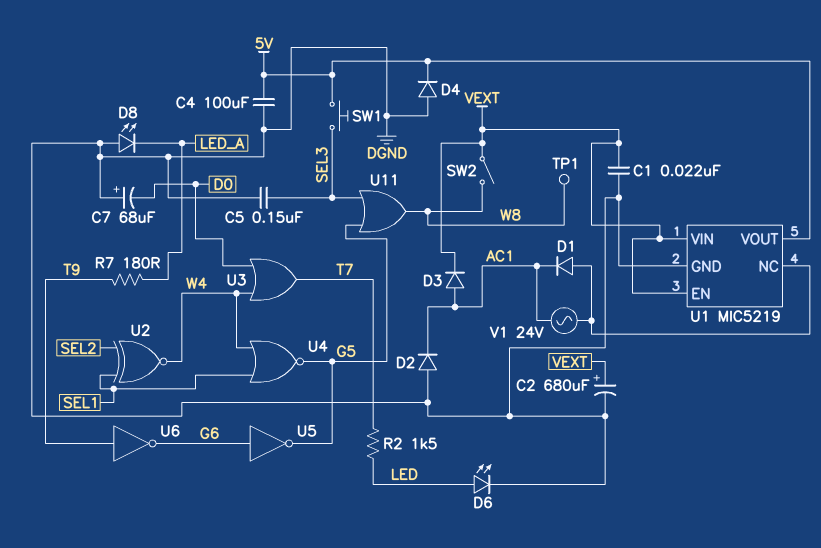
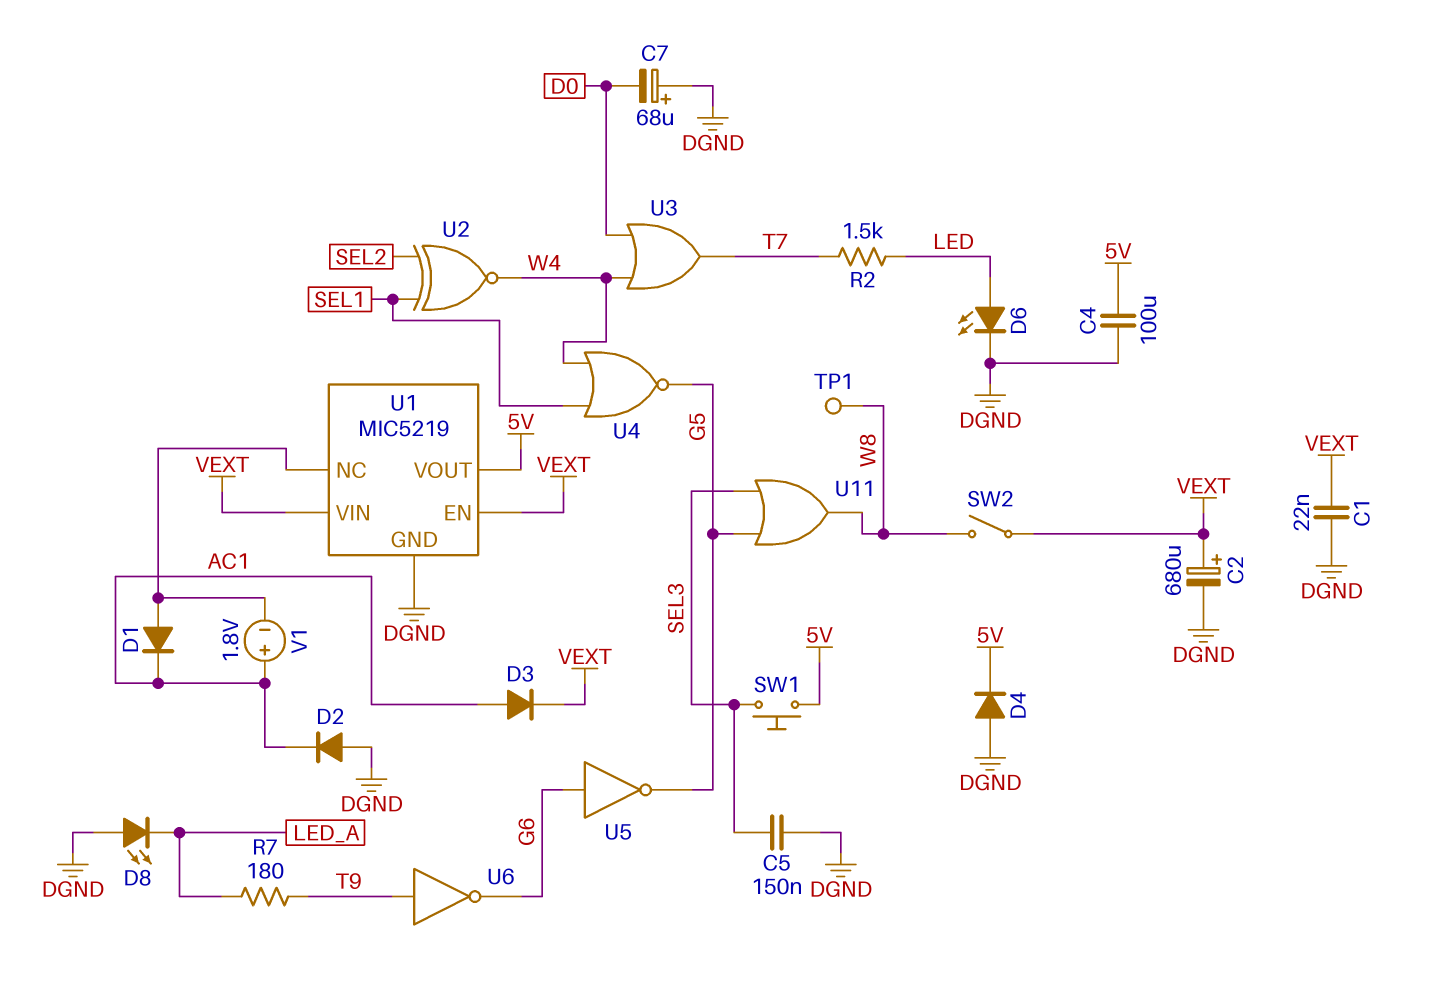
V1: AC 24V (AC1, U1/NC) -> 1.8V (plus AC1, minus U1/NC)

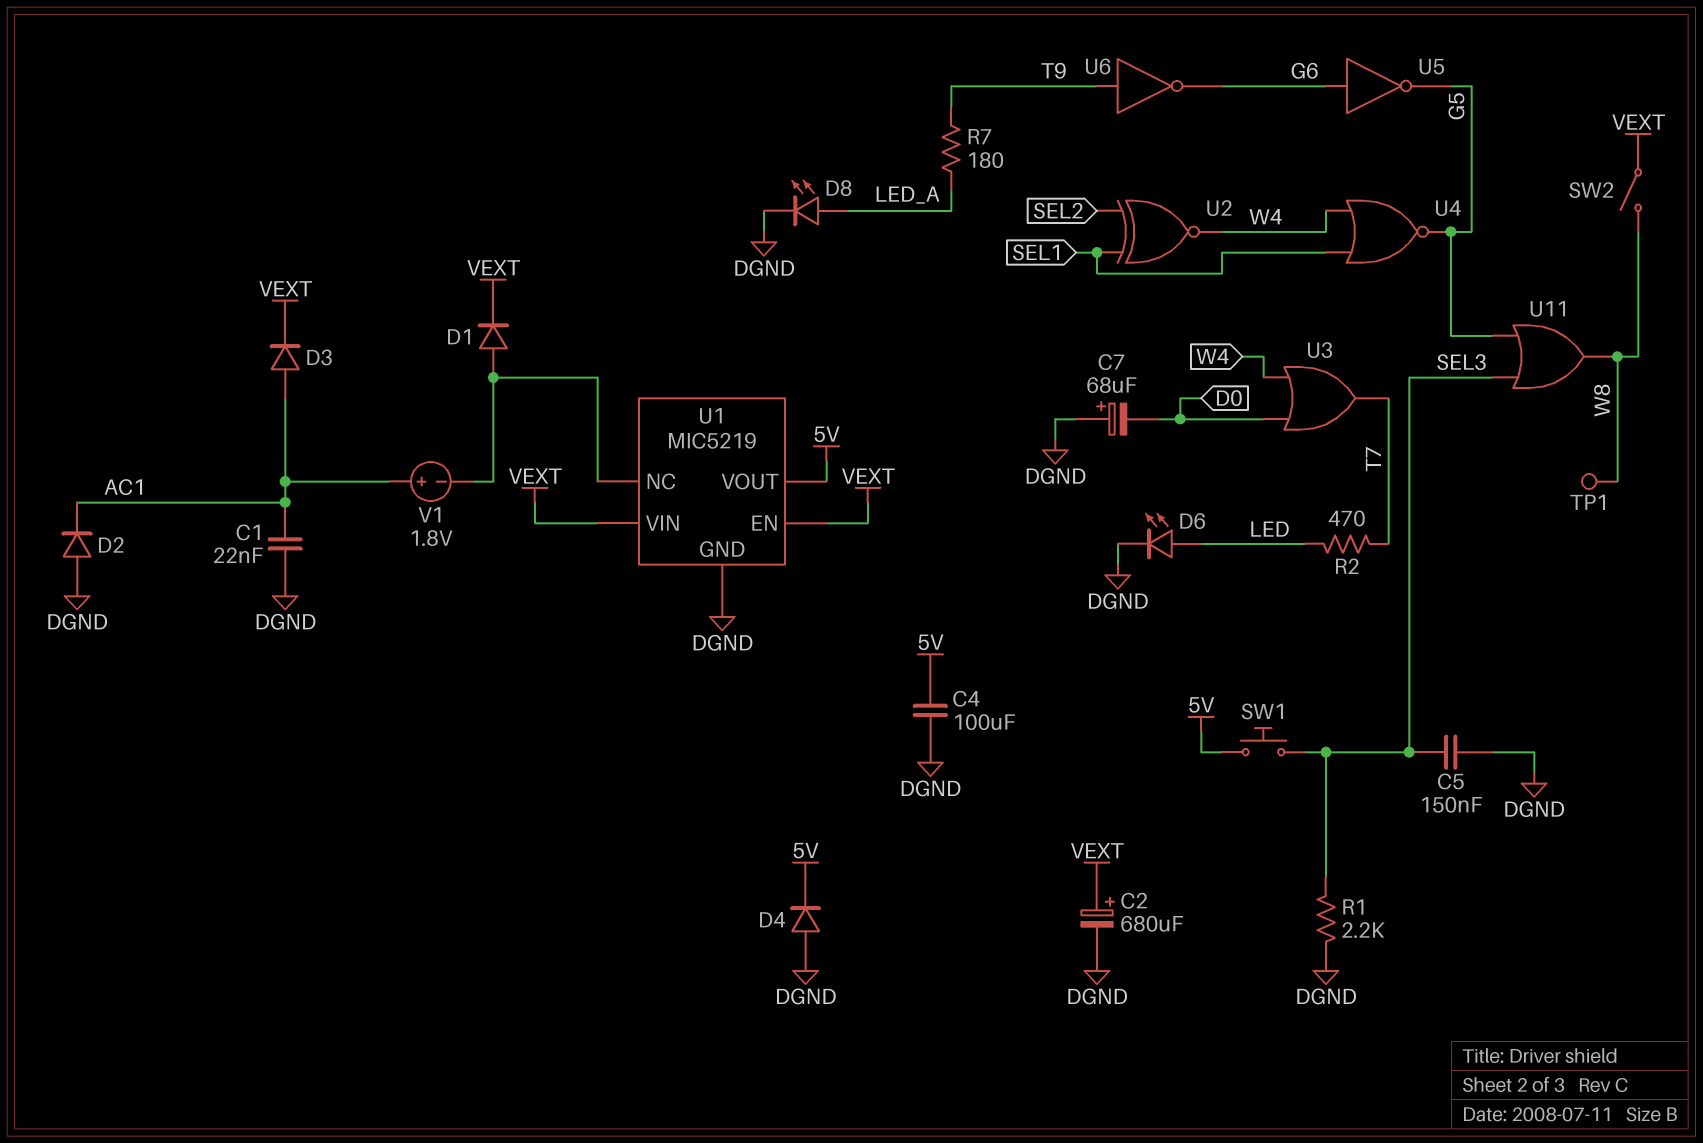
C1: 22nF (DGND, VEXT) -> 22nF (AC1, DGND)
D1: diode (A U1/NC, K AC1) -> diode (A U1/NC, K VEXT)
D8: LED (A DGND, K LED_A) -> LED (A LED_A, K DGND)
R1: none -> 2.2k (DGND, SEL3)
R2: 1.5k (LED, T7) -> 470 (LED, T7)

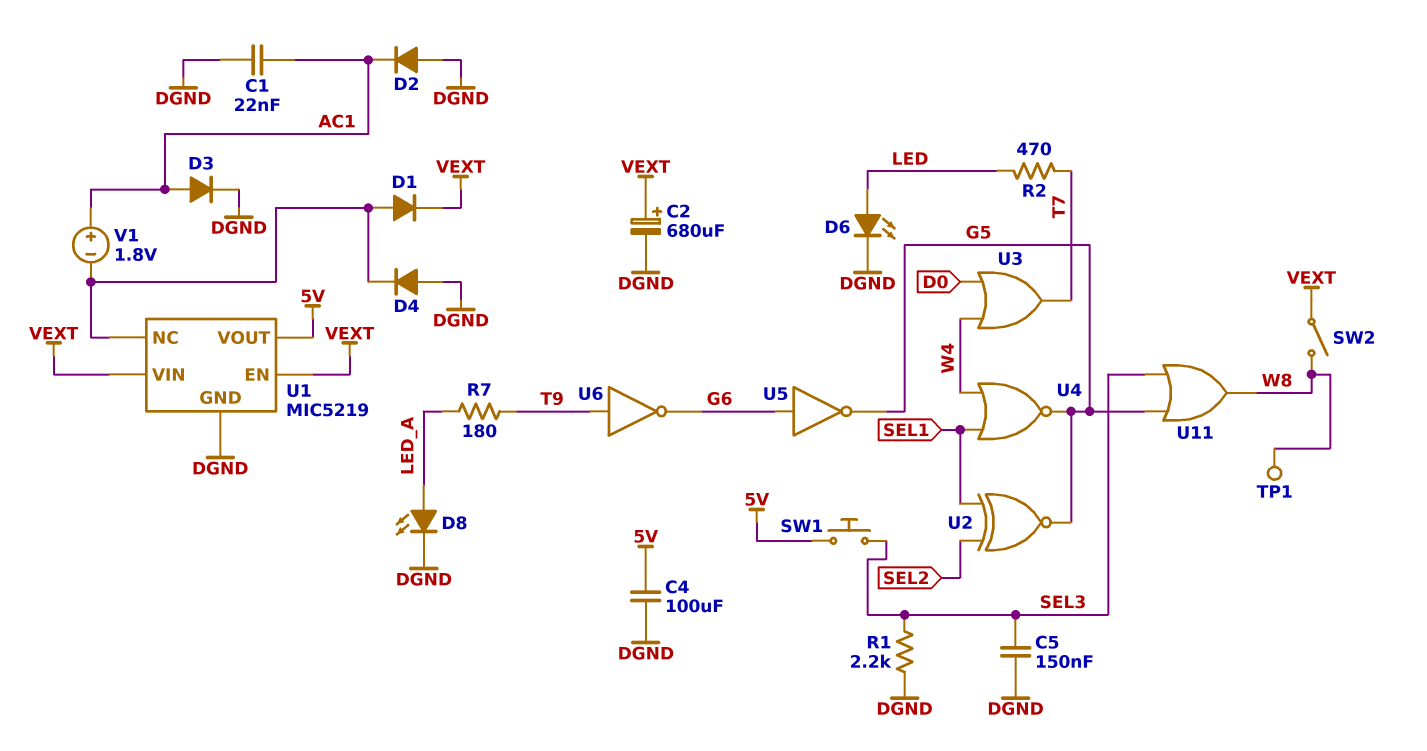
C7: 68uF (plus DGND, minus D0) -> none
D3: diode (A AC1, K VEXT) -> diode (A AC1, K DGND)
D4: diode (A DGND, K 5V) -> diode (A DGND, K U1/NC)
U2: XNOR (in SEL1, in SEL2, out W4) -> XNOR (in SEL1, in SEL2, out G5)

